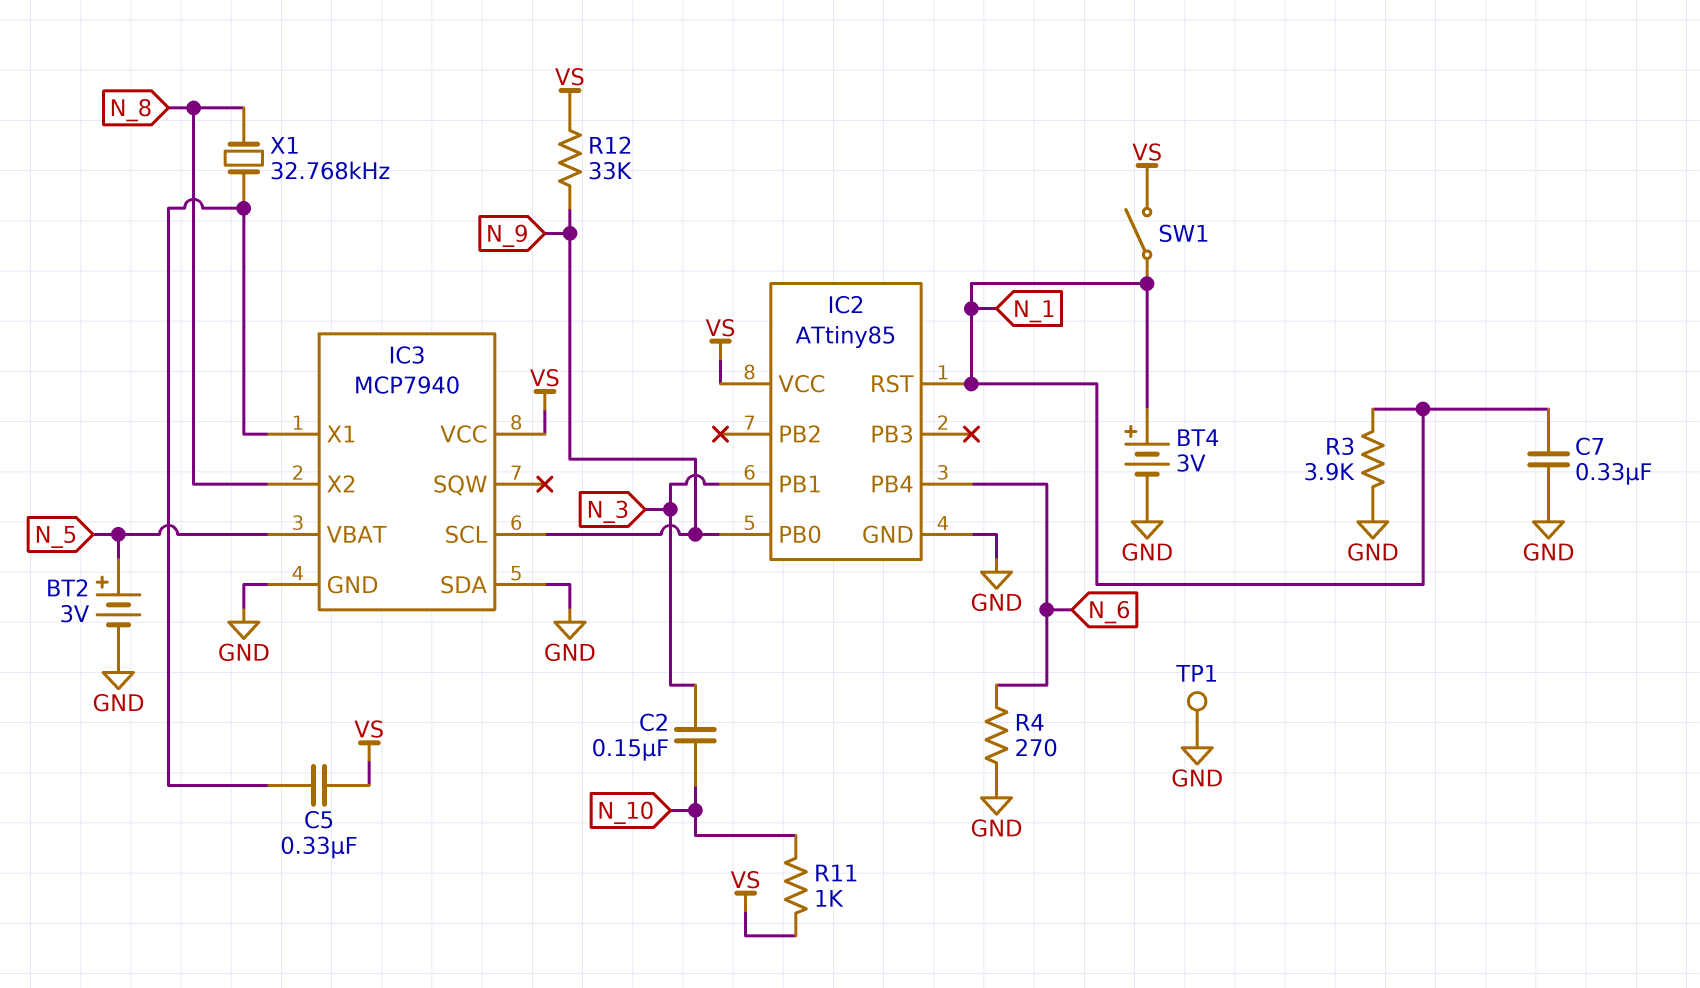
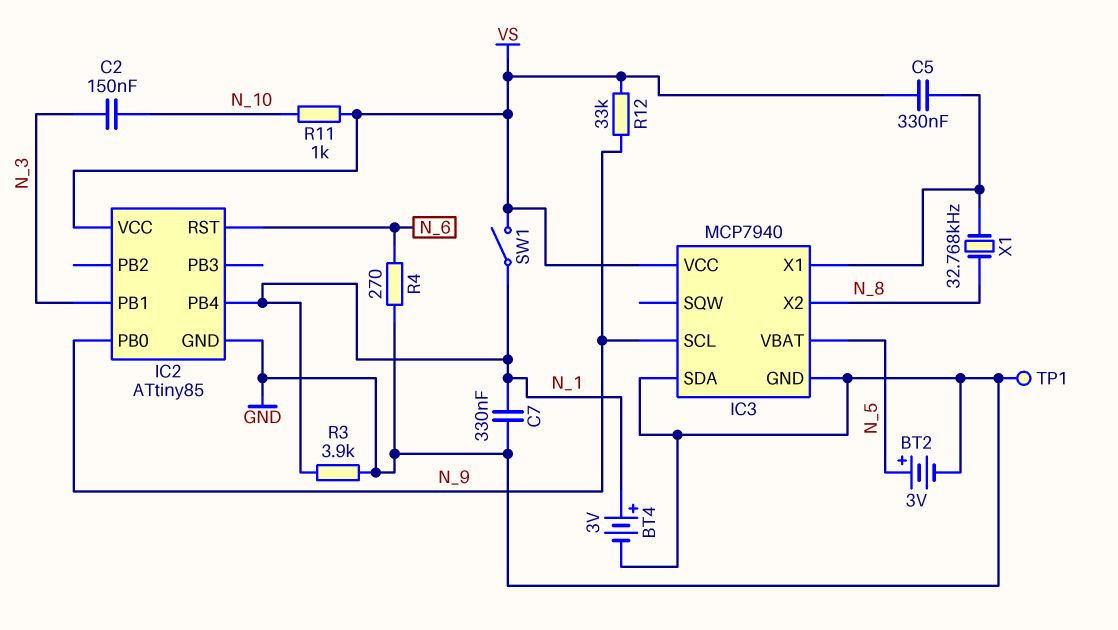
IC2 pin PB4: N_6 -> N_1
IC2 pin RST: N_1 -> N_6

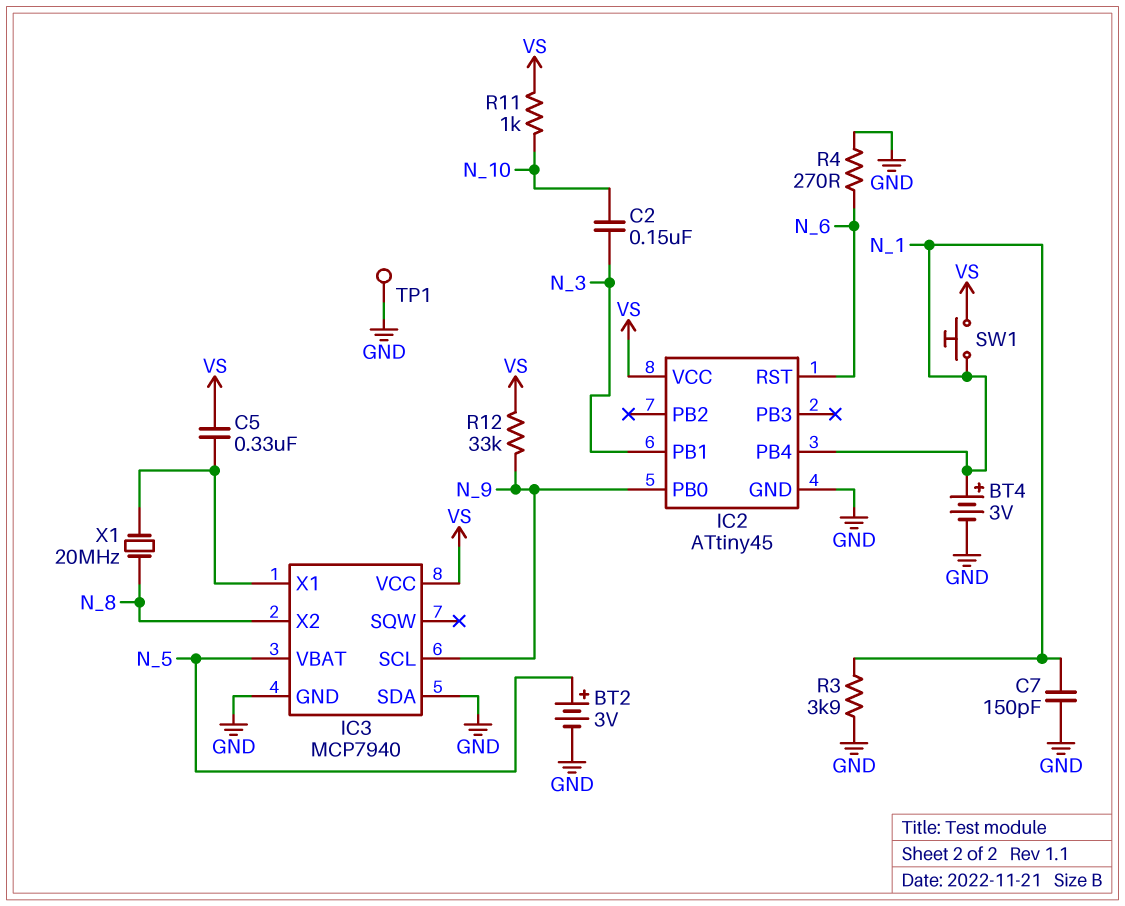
C7: 330nF (GND, N_1) -> 150pF (GND, N_1)
IC2: ATtiny85 -> ATtiny45
SW1: switch (N_1, VS) -> button (N_1, VS)
X1: 32.768kHz (IC3/X1, N_8) -> 20MHz (IC3/X1, N_8)

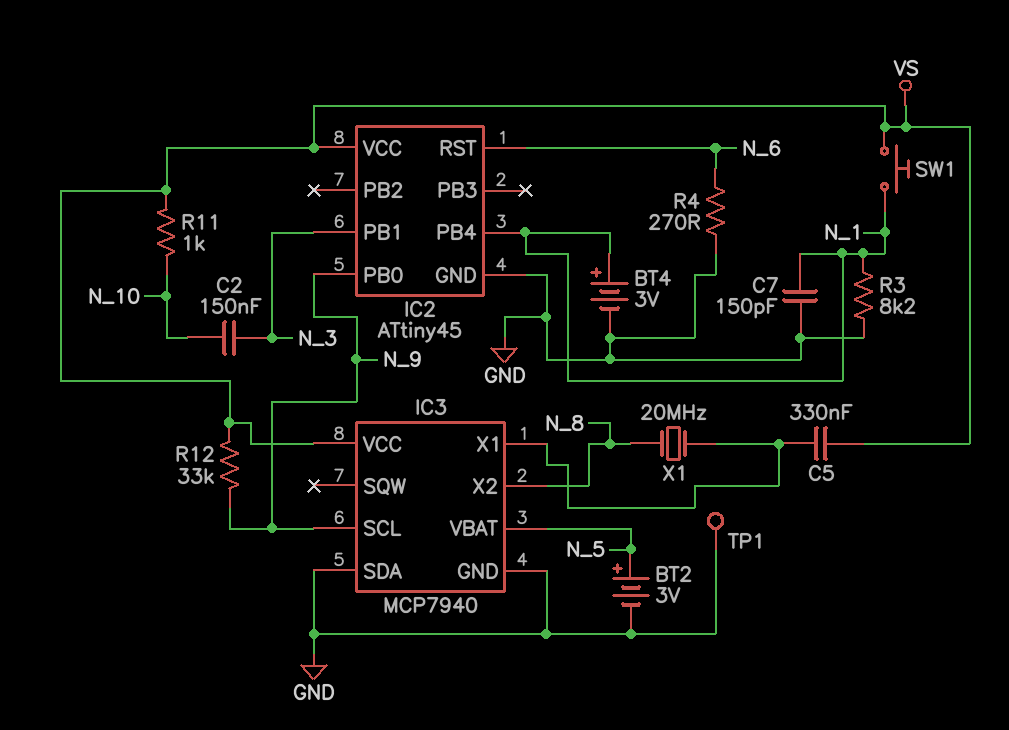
R3: 3.9k (GND, N_1) -> 8.2k (GND, N_1)

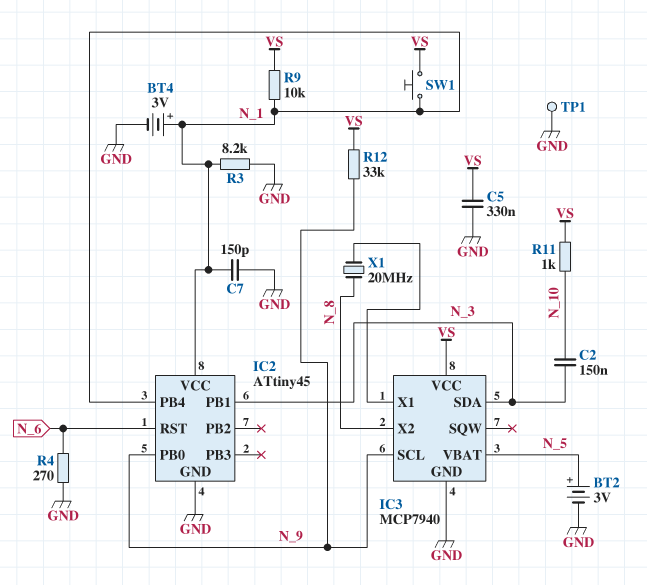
C5: 330nF (IC3/X1, VS) -> 330nF (GND, VS)
IC2 pin VCC: VS -> N_1
IC3 pin SDA: GND -> N_3
R9: none -> 10k (N_1, VS)

